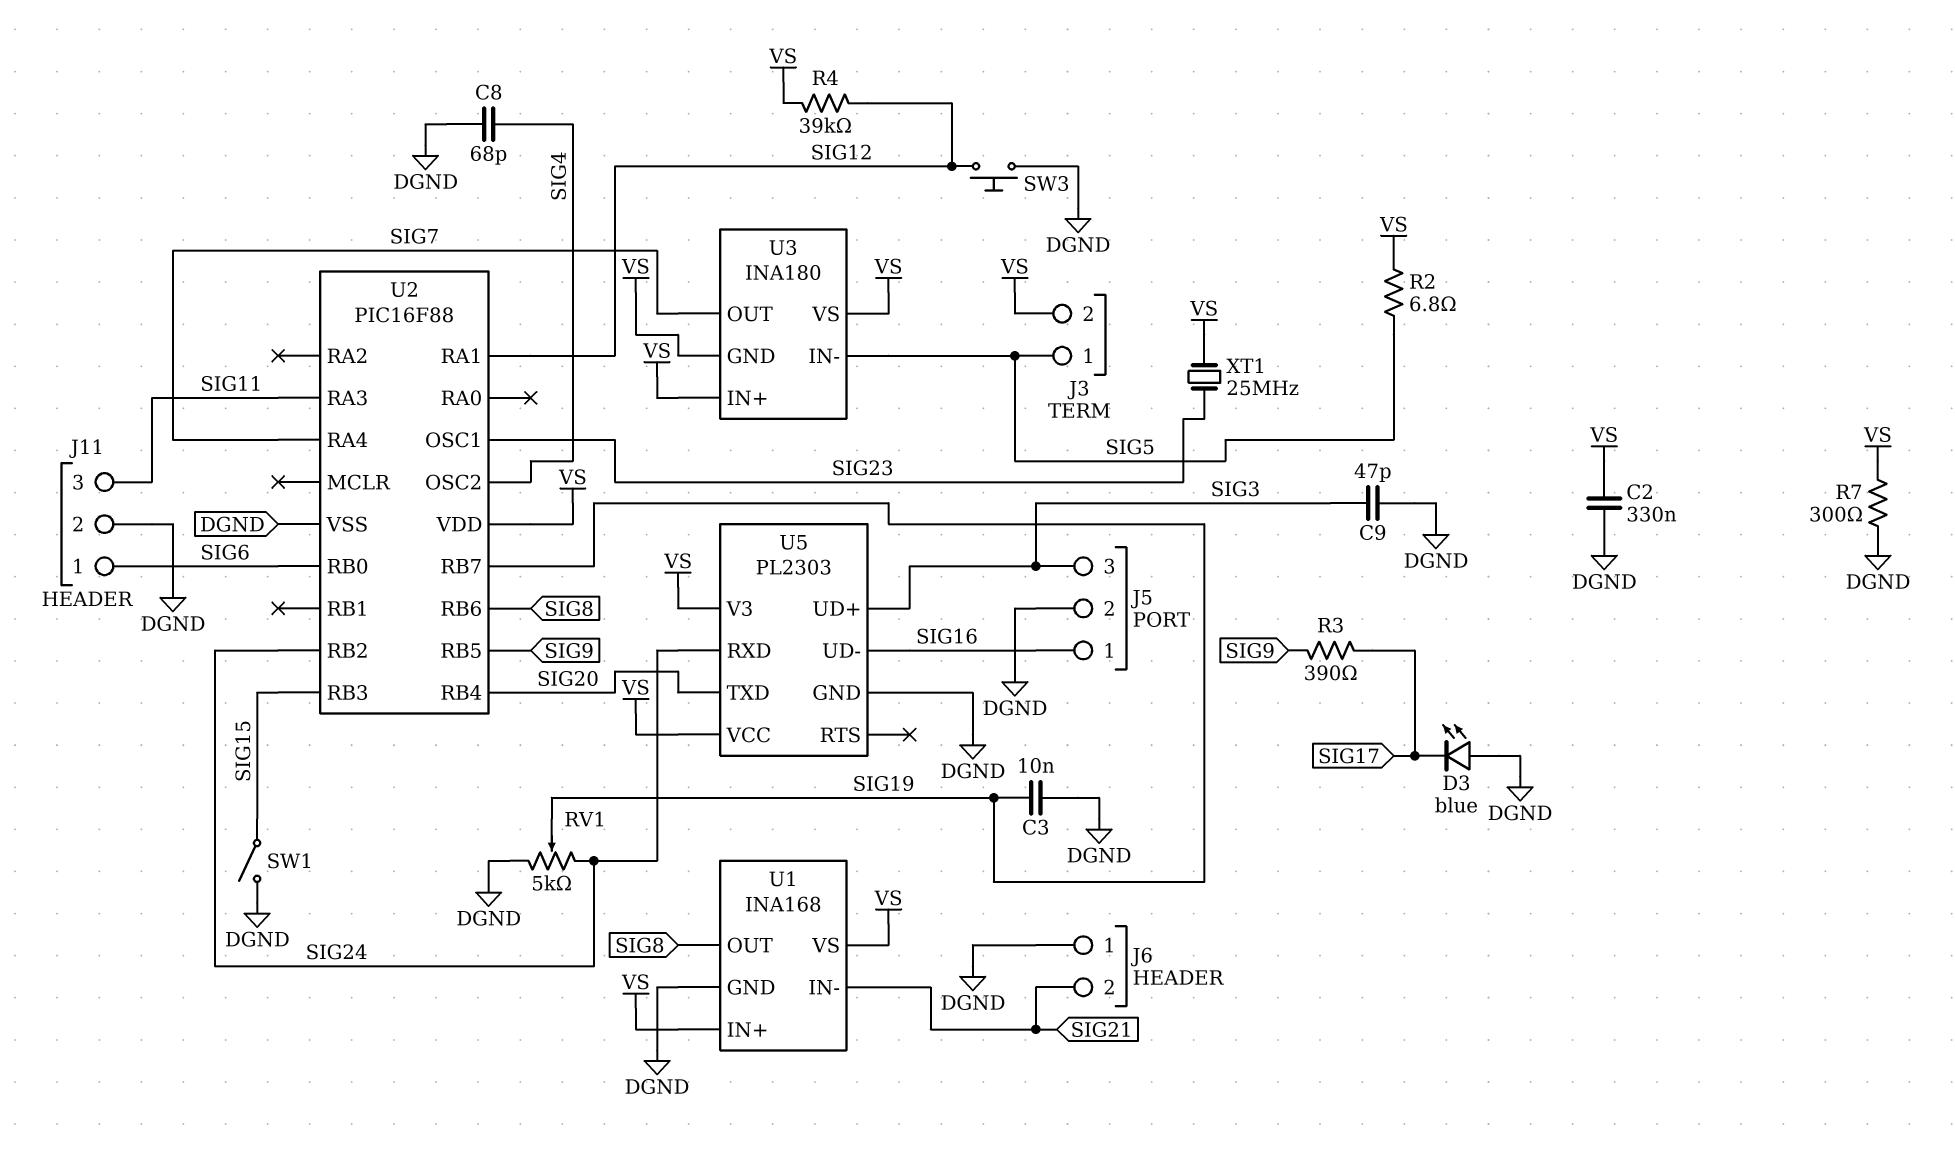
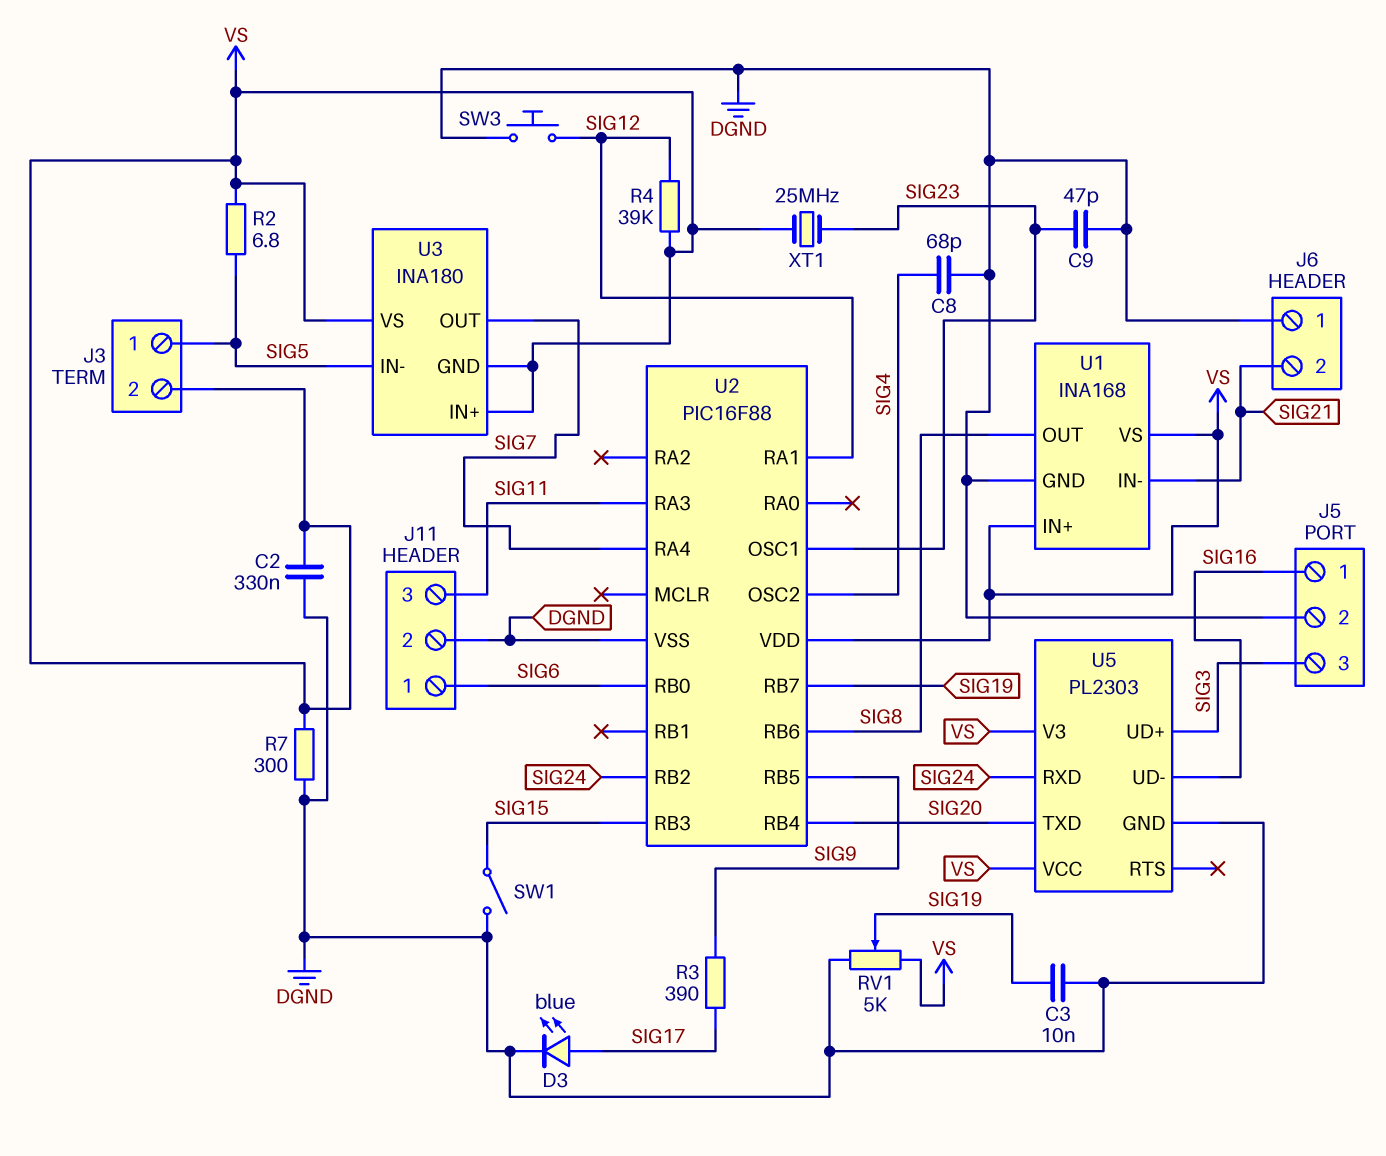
C9: 47pF (DGND, SIG3) -> 47pF (DGND, SIG23)
D3: LED blue (A DGND, K SIG17) -> LED blue (A SIG17, K DGND)
RV1: 5k (DGND, SIG24, wiper SIG19) -> 5k (DGND, VS, wiper SIG19)

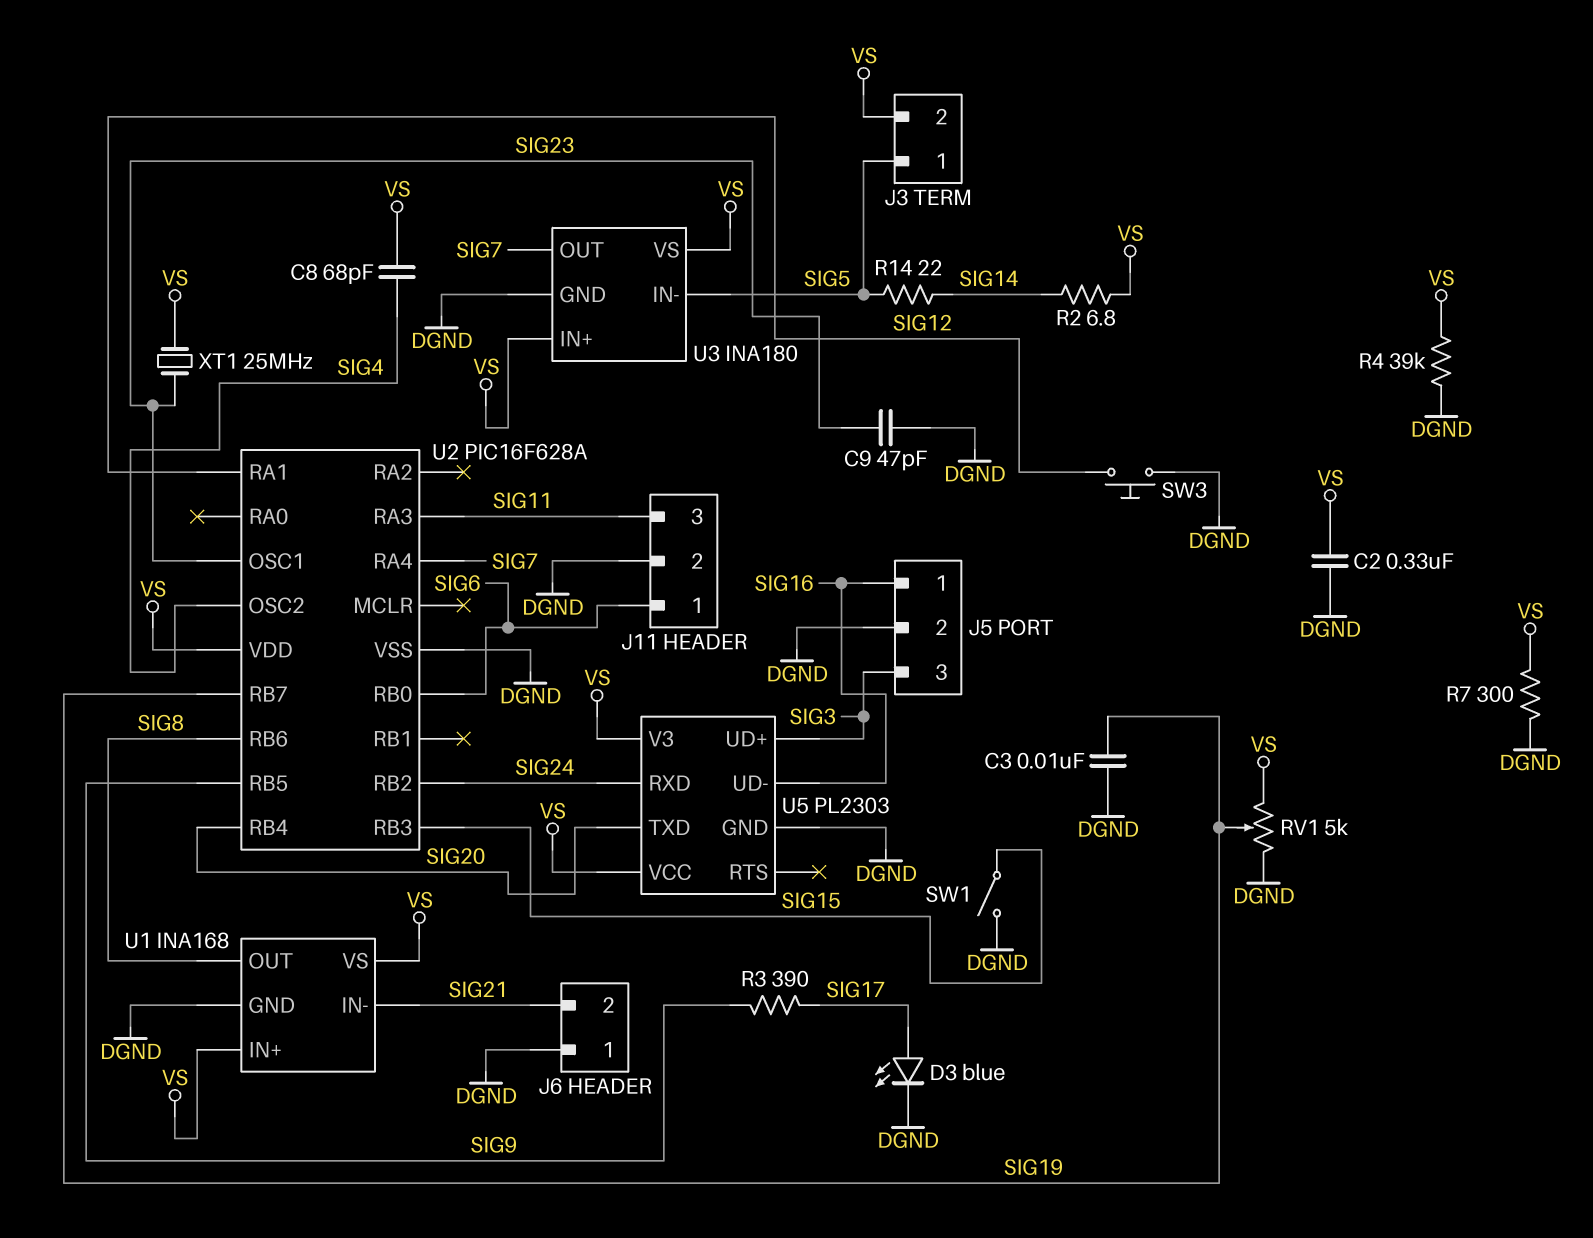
C8: 68pF (DGND, SIG4) -> 68pF (SIG4, VS)
R2: 6.8 (SIG5, VS) -> 6.8 (SIG14, VS)
R4: 39k (SIG12, VS) -> 39k (DGND, VS)
R14: none -> 22 (SIG5, SIG14)
U2: PIC16F88 -> PIC16F628A
U3 pin GND: VS -> DGND

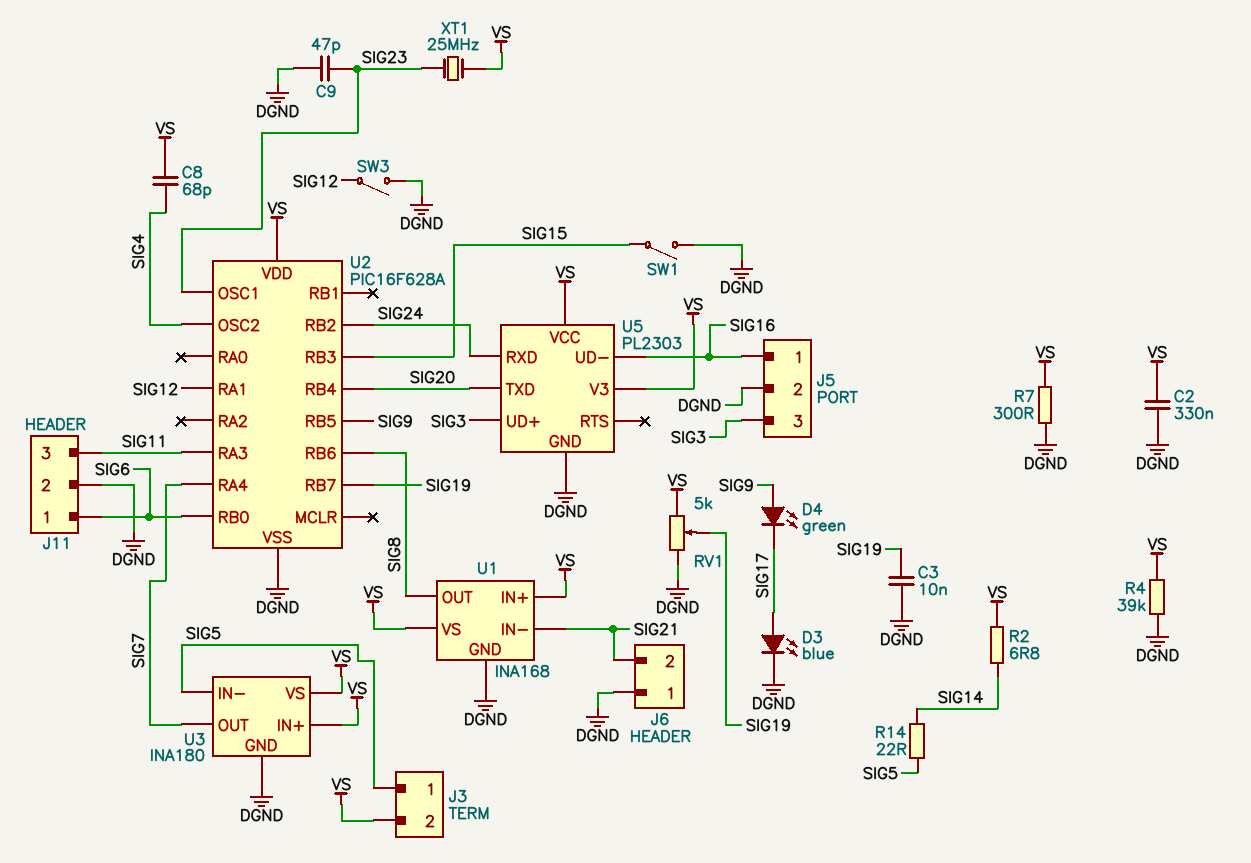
D4: none -> LED green (A SIG9, K SIG17)
R3: 390 (SIG9, SIG17) -> none
SW3: button (DGND, SIG12) -> switch (DGND, SIG12)

